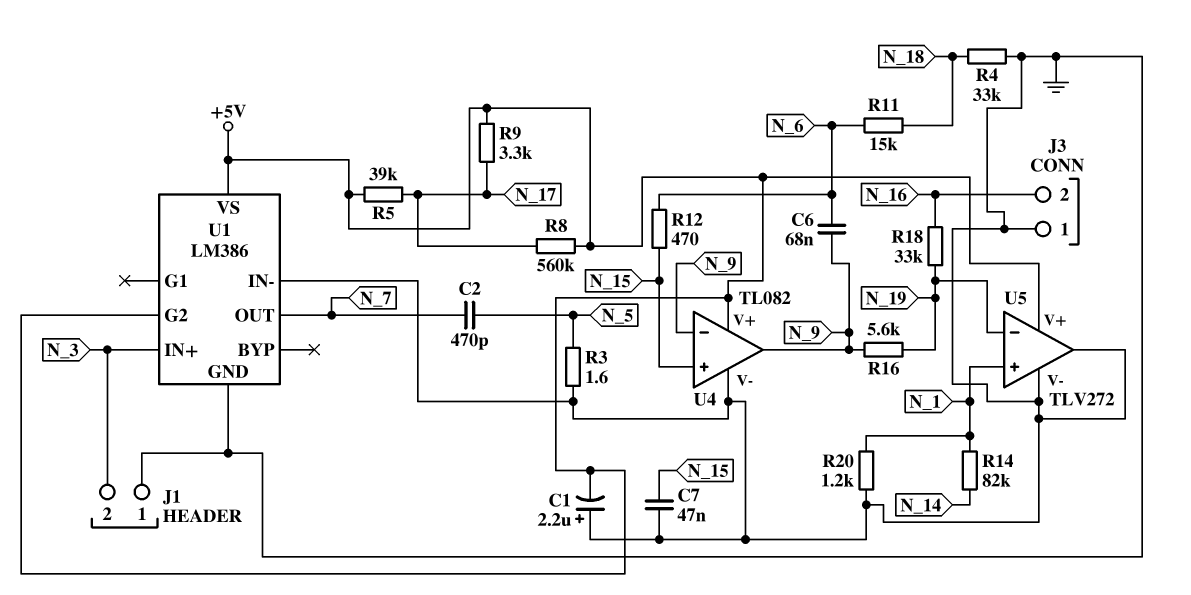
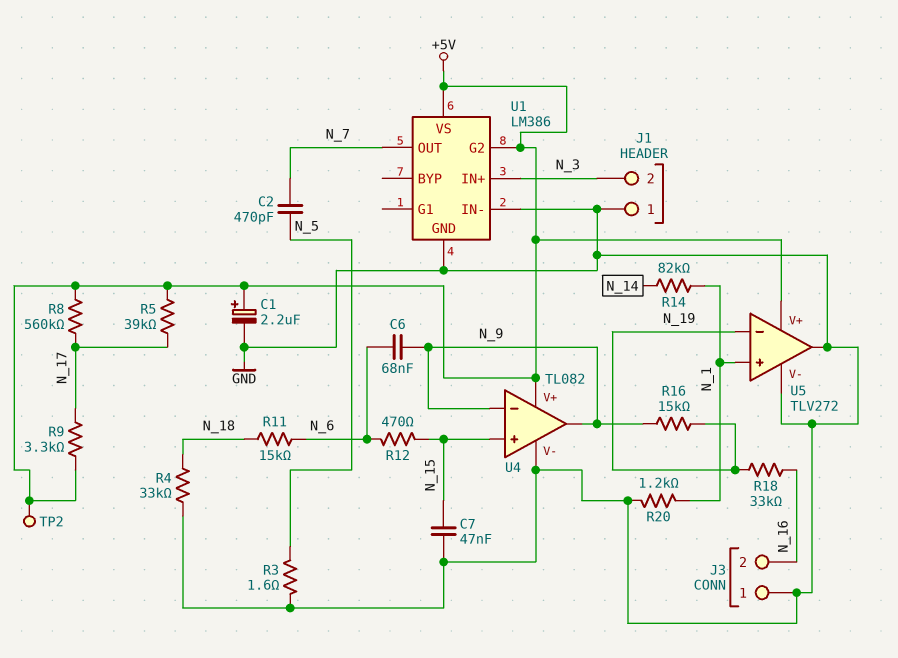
C1: 2.2uF (plus GND, minus +5V) -> 2.2uF (plus +5V, minus GND)
R16: 5.6k (N_9, N_19) -> 15k (N_9, N_19)
TP2: none -> test point (+5V)

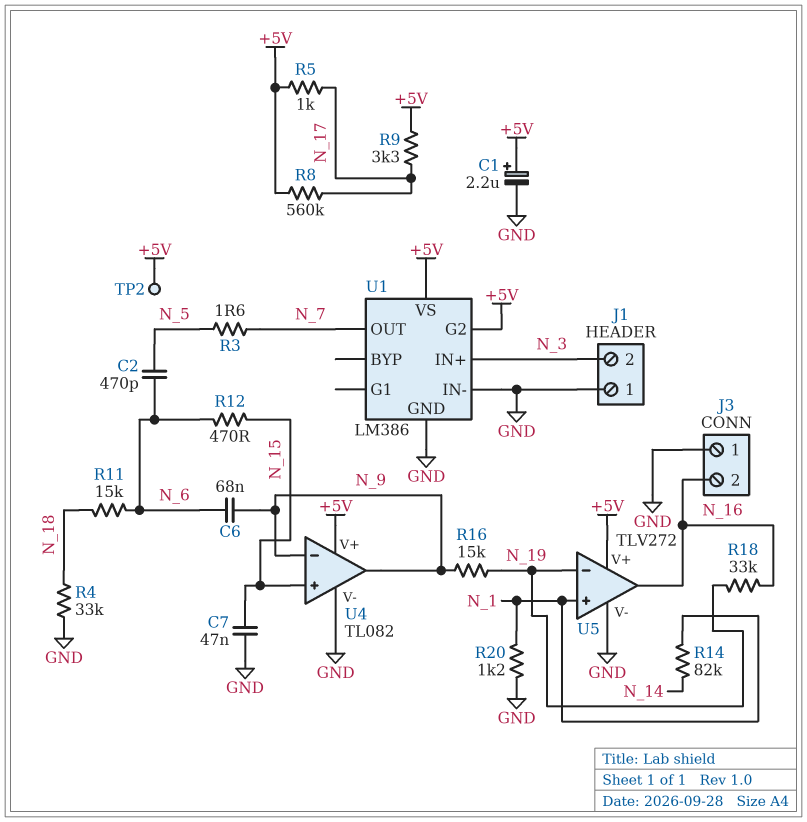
C2: 470pF (N_5, N_7) -> 470pF (N_5, N_6)
R3: 1.6 (GND, N_5) -> 1.6 (N_5, N_7)
R5: 39k (+5V, N_17) -> 1k (+5V, N_17)
U5 pin out: GND -> N_16

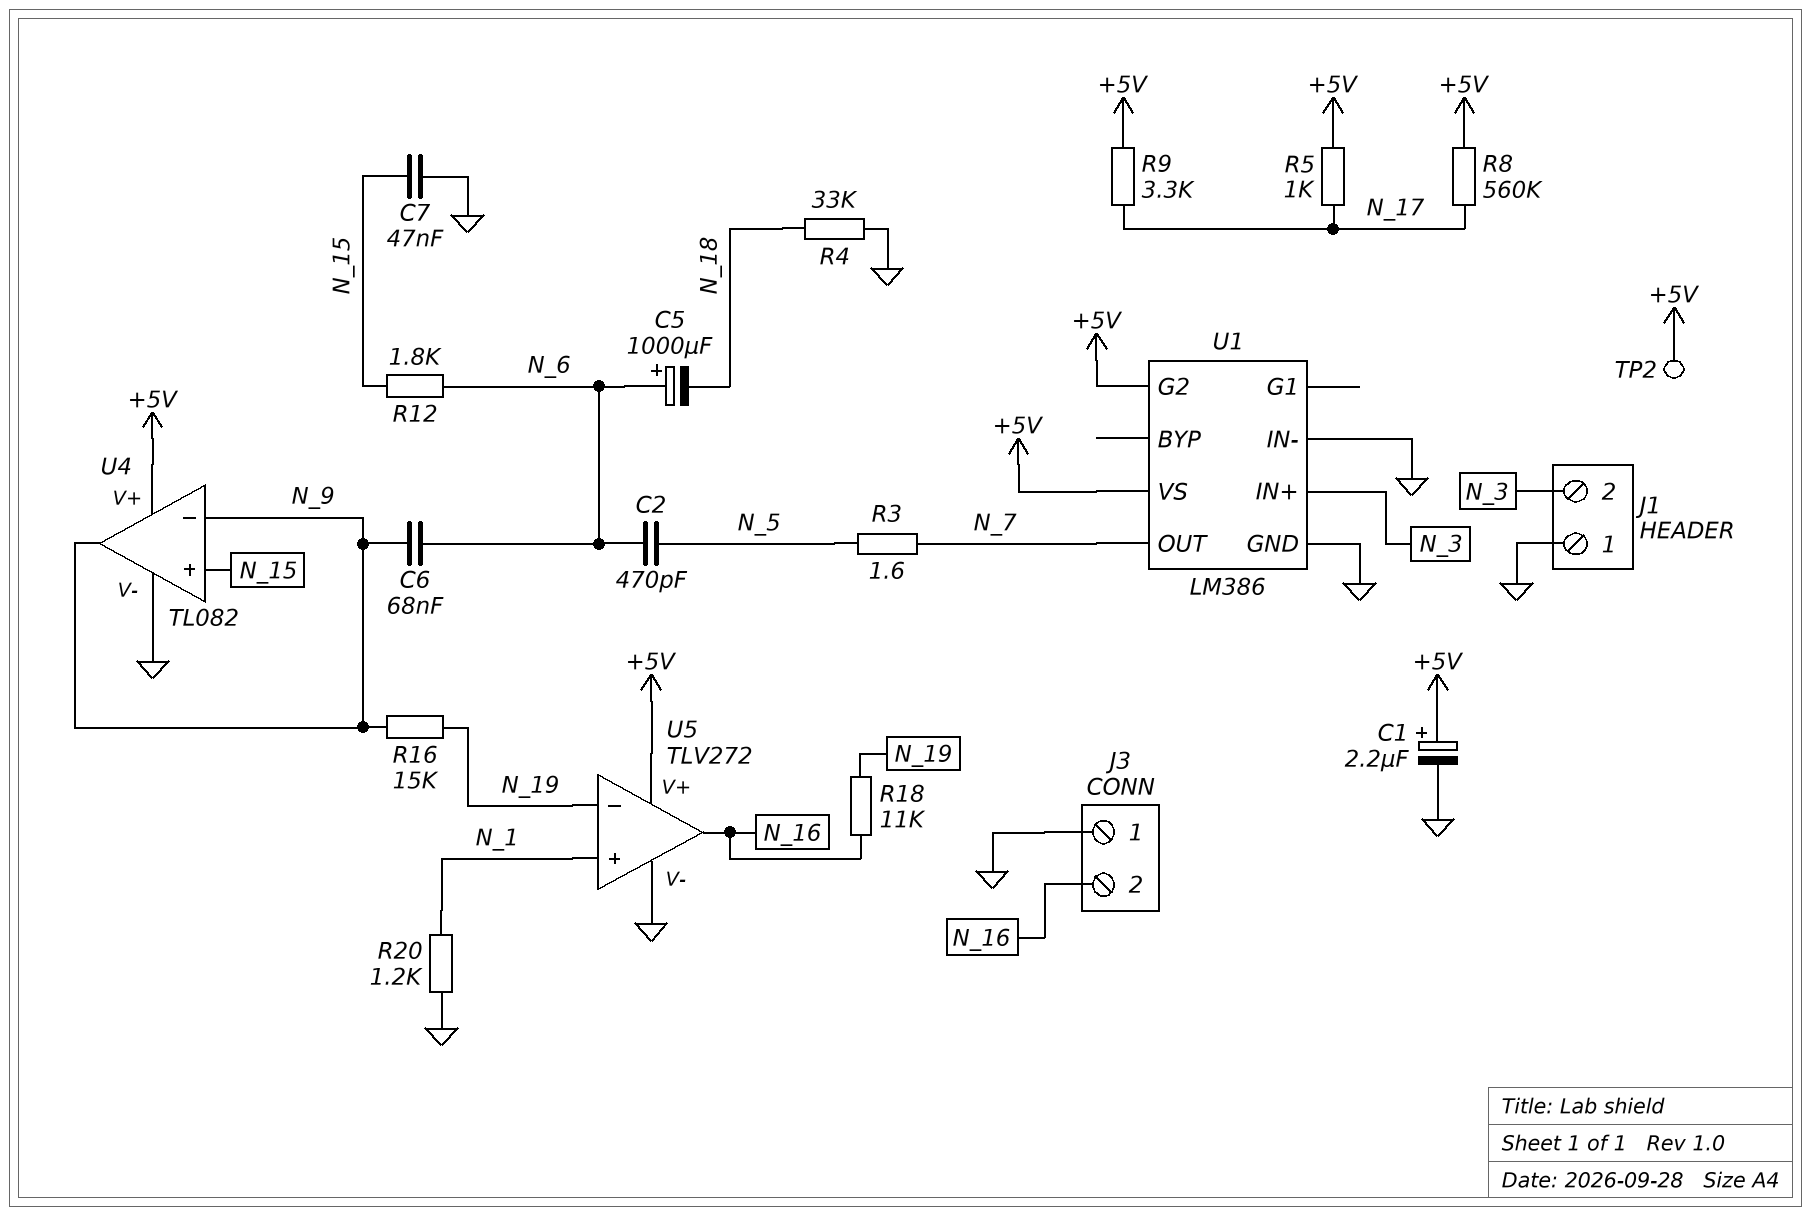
C5: none -> 1000uF (plus N_6, minus N_18)
R11: 15k (N_6, N_18) -> none
R12: 470 (N_6, N_15) -> 1.8k (N_6, N_15)
R14: 82k (N_1, N_14) -> none
R18: 33k (N_16, N_19) -> 11k (N_16, N_19)

